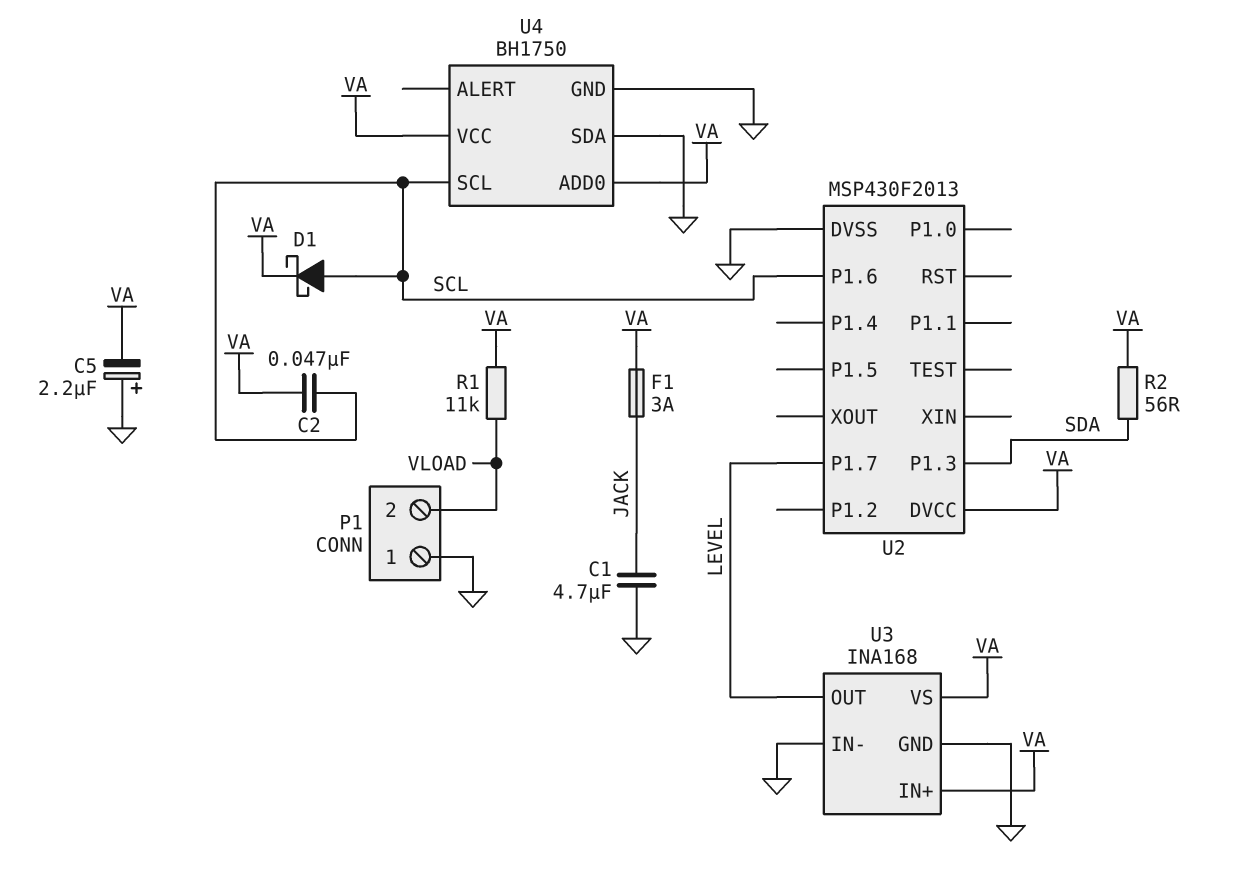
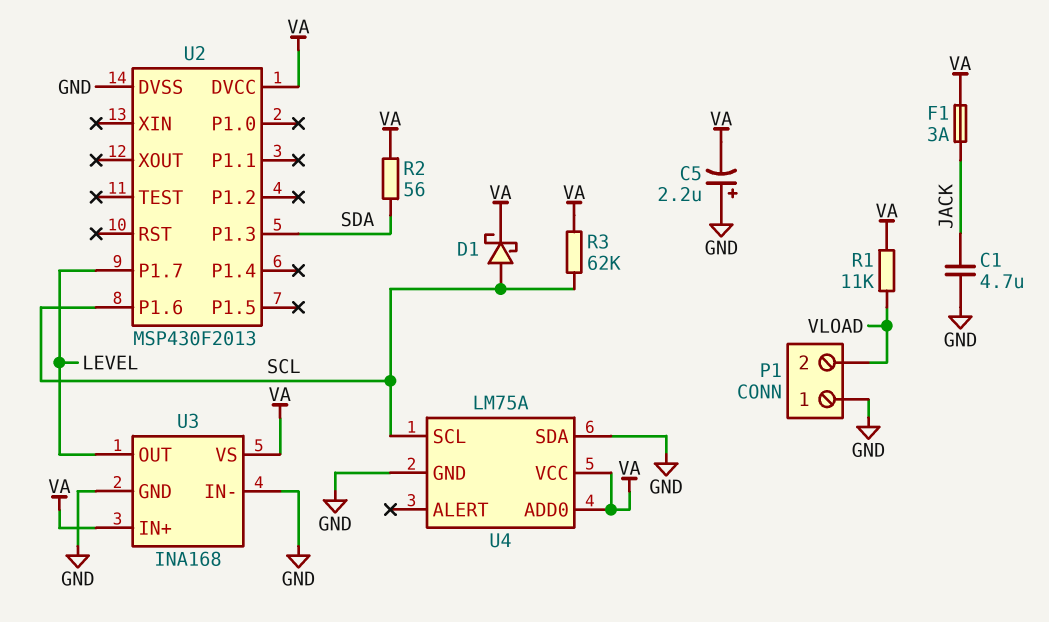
C2: 47nF (SCL, VA) -> none
R3: none -> 62k (SCL, VA)
U4: BH1750 -> LM75A

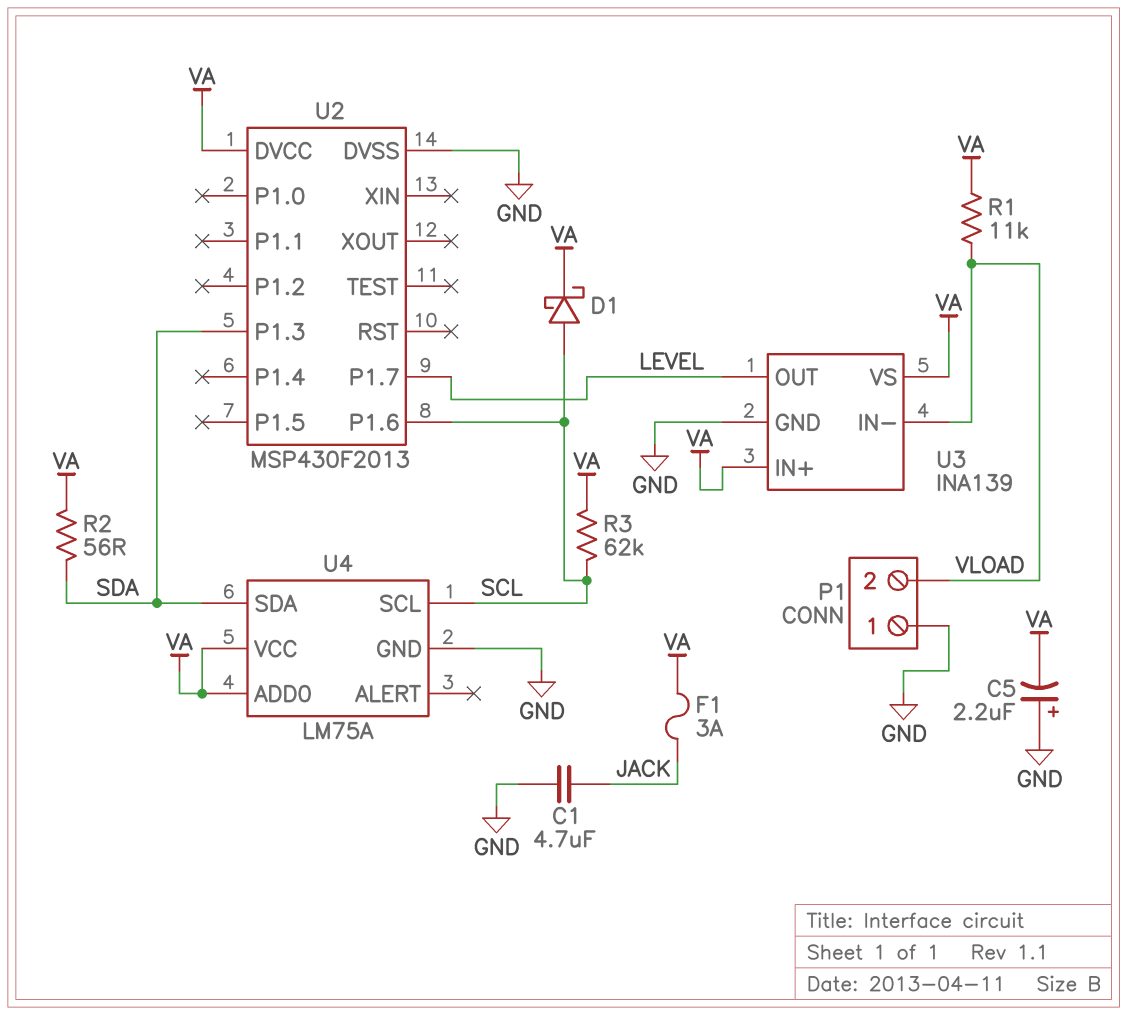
U3: INA168 -> INA139
U3 pin IN-: GND -> VLOAD
U4 pin SDA: GND -> SDA

